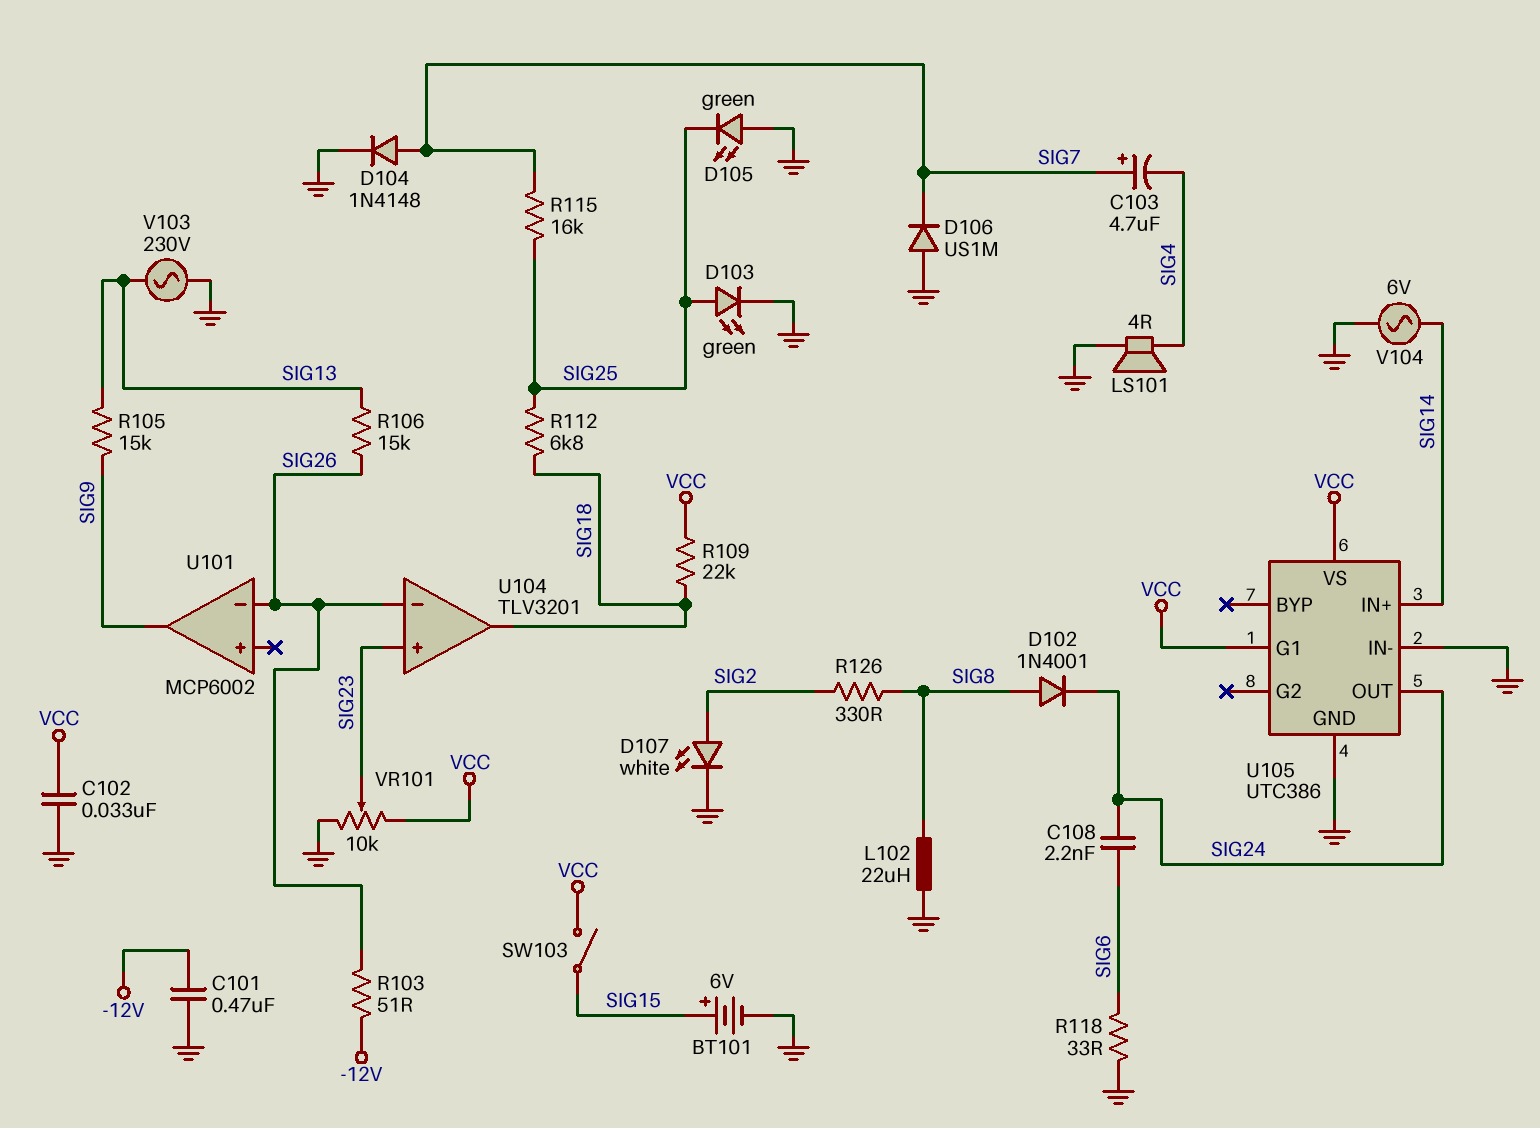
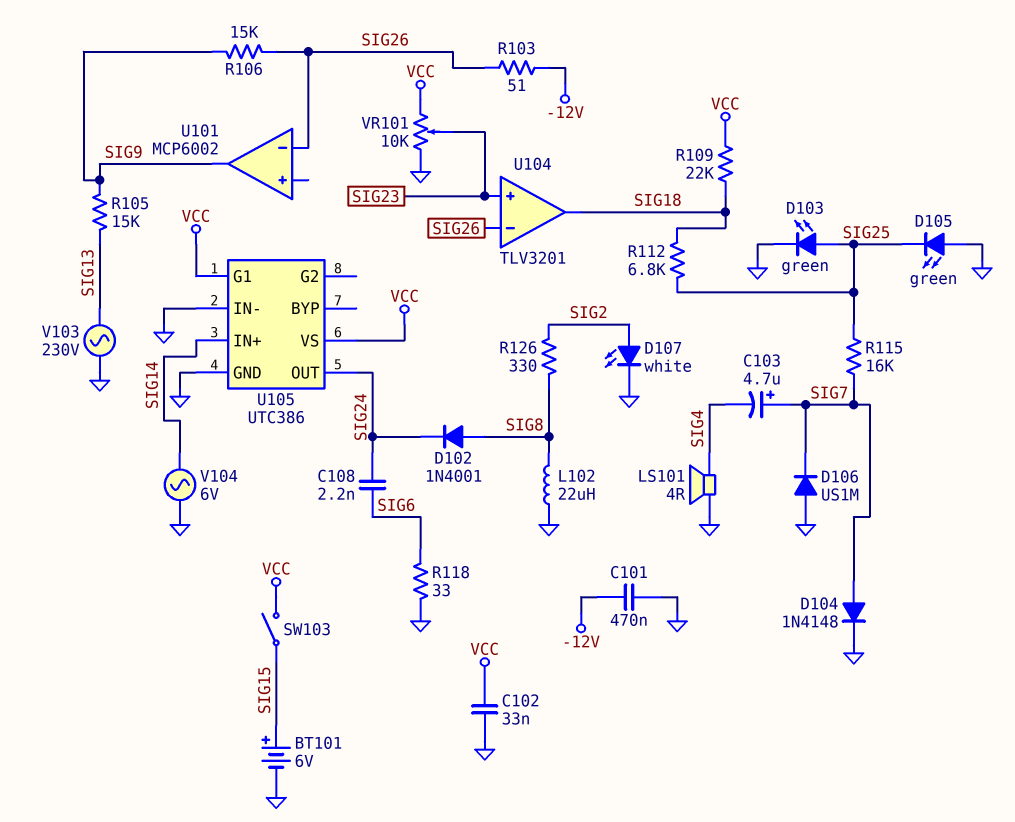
R106: 15k (SIG13, SIG26) -> 15k (SIG9, SIG26)

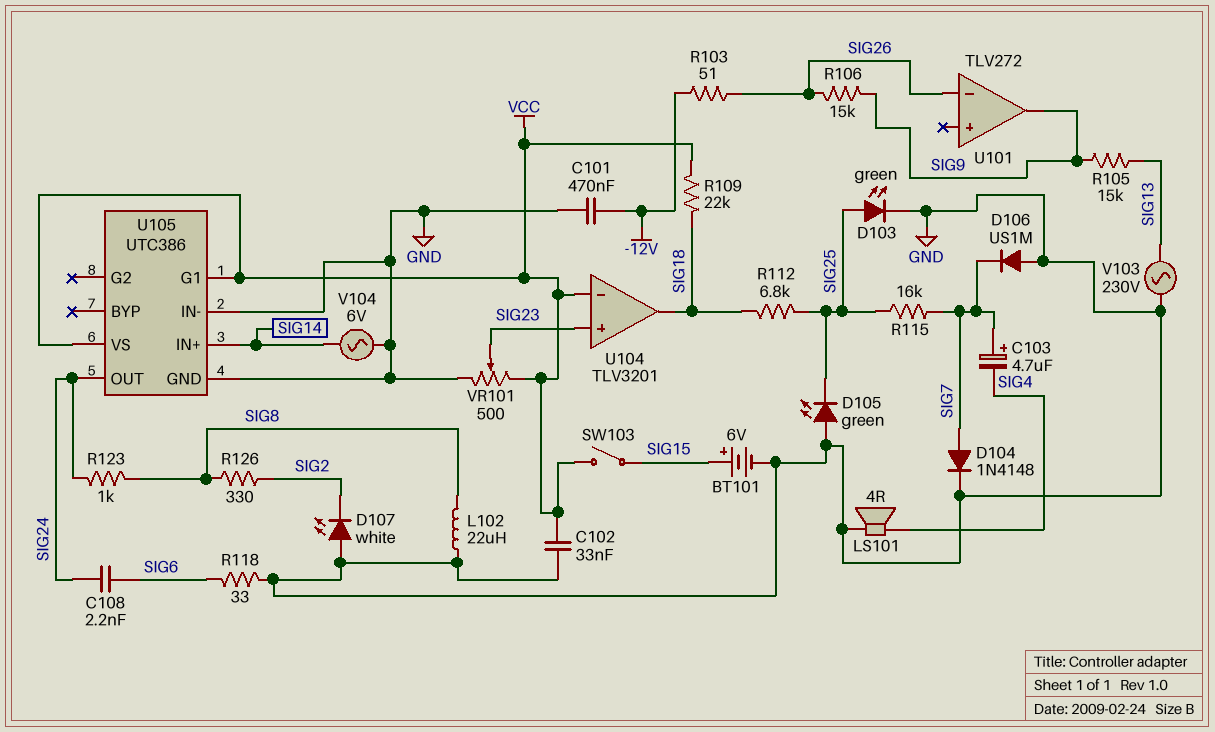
D102: diode 1N4001 (A SIG8, K SIG24) -> none
D107: LED white (A SIG2, K GND) -> LED white (A GND, K SIG2)
R123: none -> 1k (SIG8, SIG24)
U101: MCP6002 -> TLV272
U104 pin in-: SIG26 -> VCC
VR101: 10k (GND, VCC, wiper SIG23) -> 500 (GND, VCC, wiper SIG23)

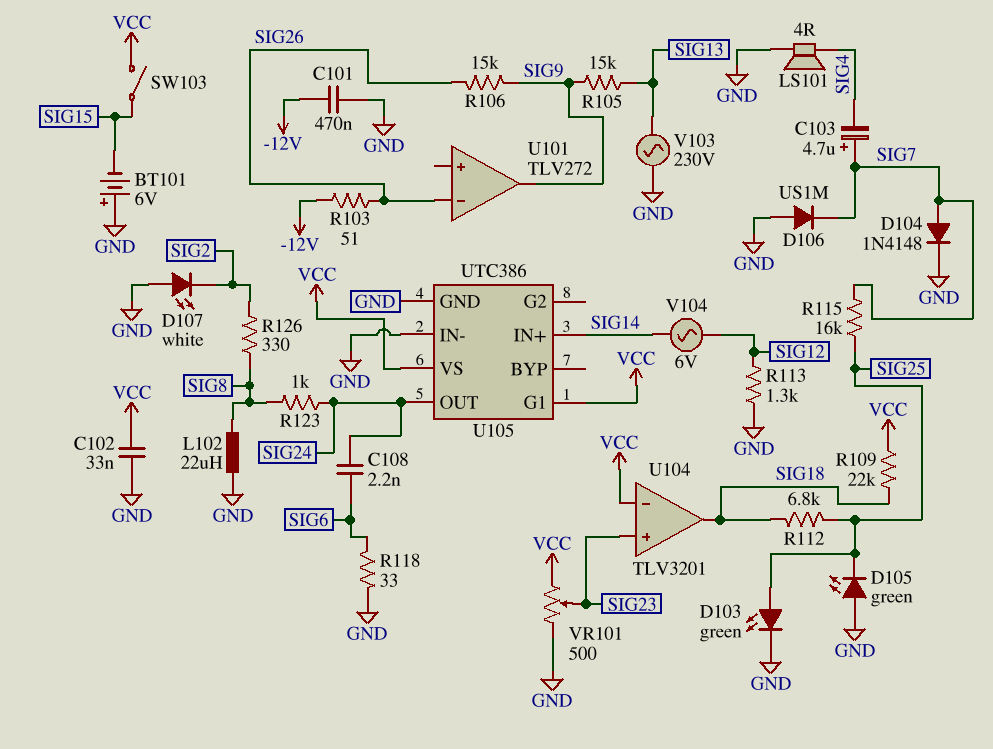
BT101: 6V (plus SIG15, minus GND) -> 6V (plus GND, minus SIG15)
R113: none -> 1.3k (GND, SIG12)
V104: AC 6V (GND, SIG14) -> AC 6V (SIG12, SIG14)

